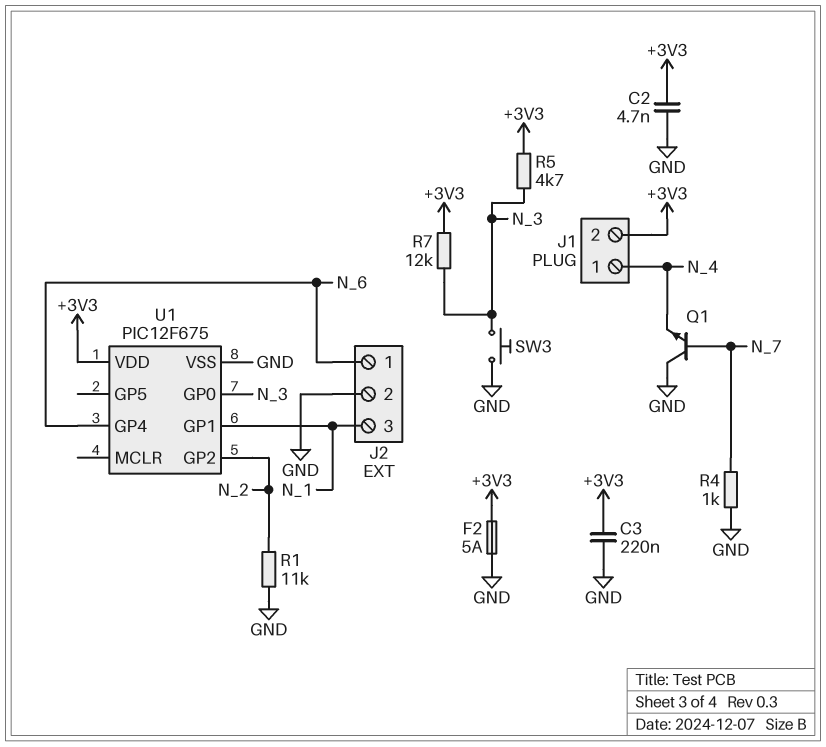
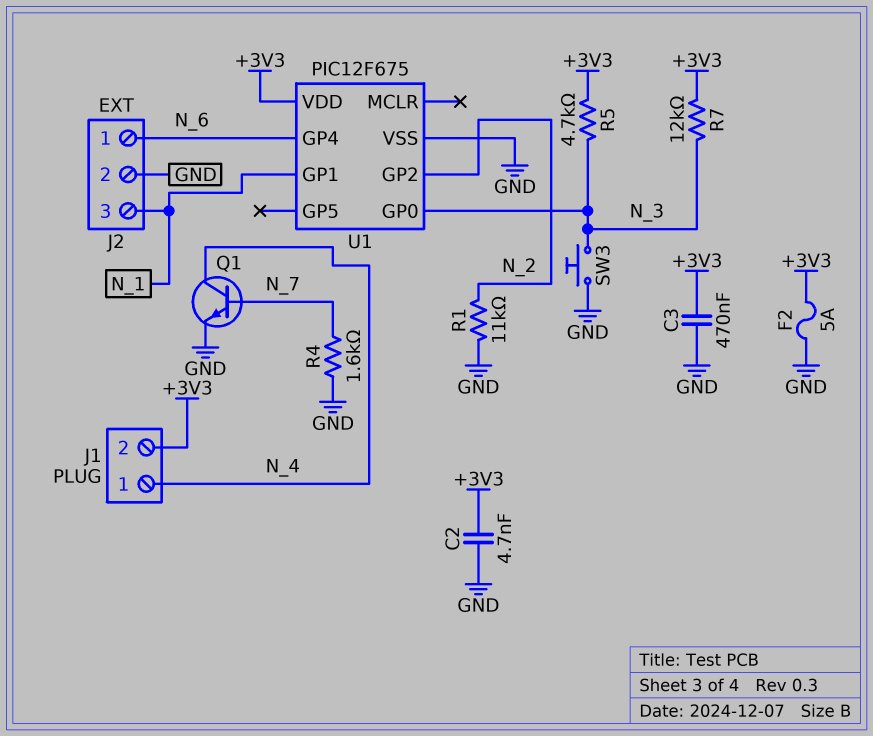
C3: 220nF (+3V3, GND) -> 470nF (+3V3, GND)
Q1: NPN (B N_7, C GND, E N_4) -> NPN (B N_7, C N_4, E GND)
R4: 1k (GND, N_7) -> 1.6k (GND, N_7)

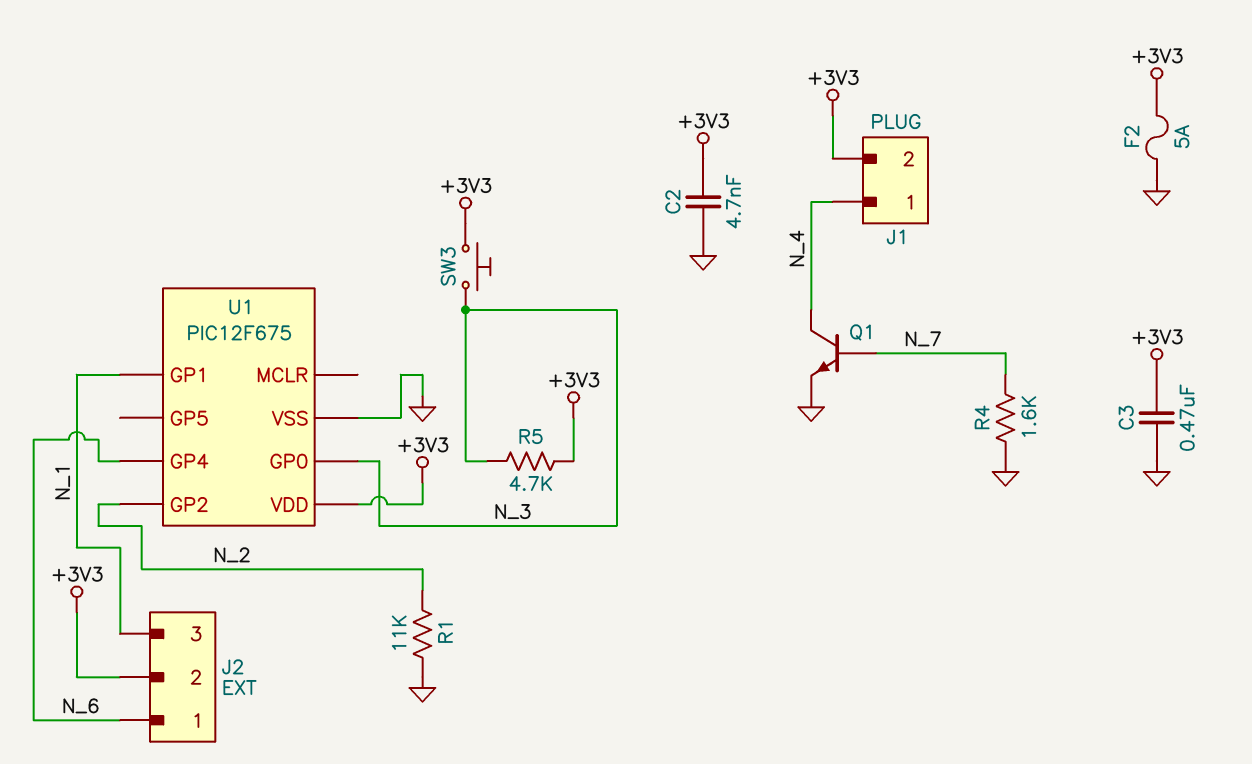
J2 pin 2: GND -> +3V3
R7: 12k (+3V3, N_3) -> none
SW3: button (GND, N_3) -> button (+3V3, N_3)

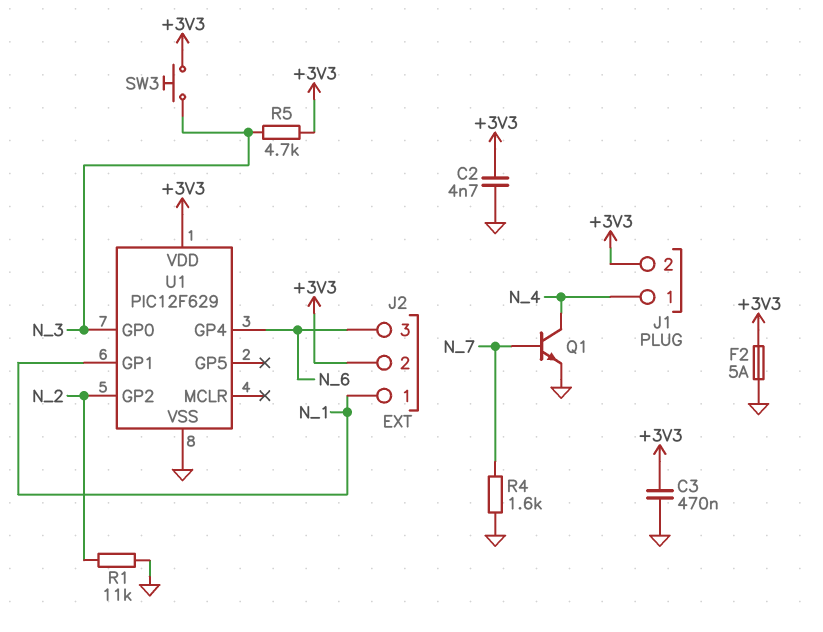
J2 pin 1: N_6 -> N_1
J2 pin 3: N_1 -> N_6
U1: PIC12F675 -> PIC12F629

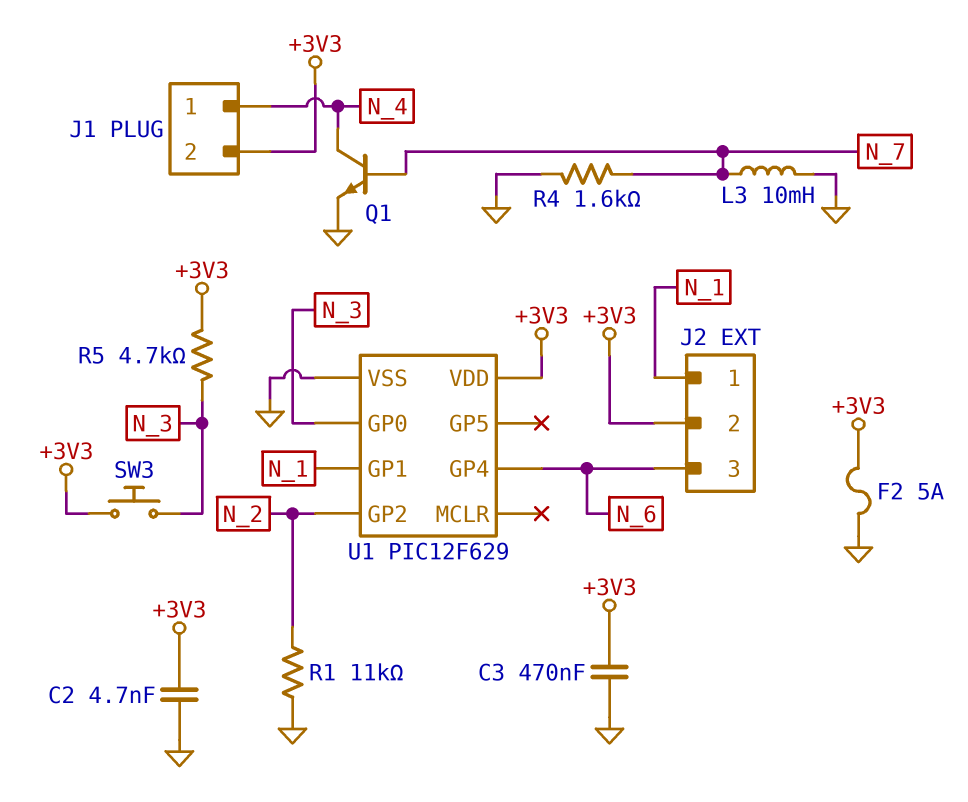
L3: none -> 10mH (GND, N_7)

